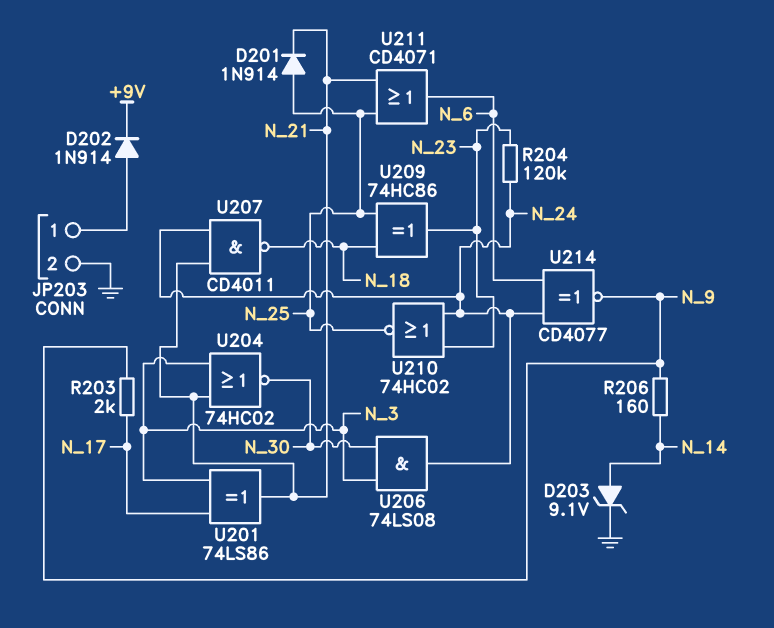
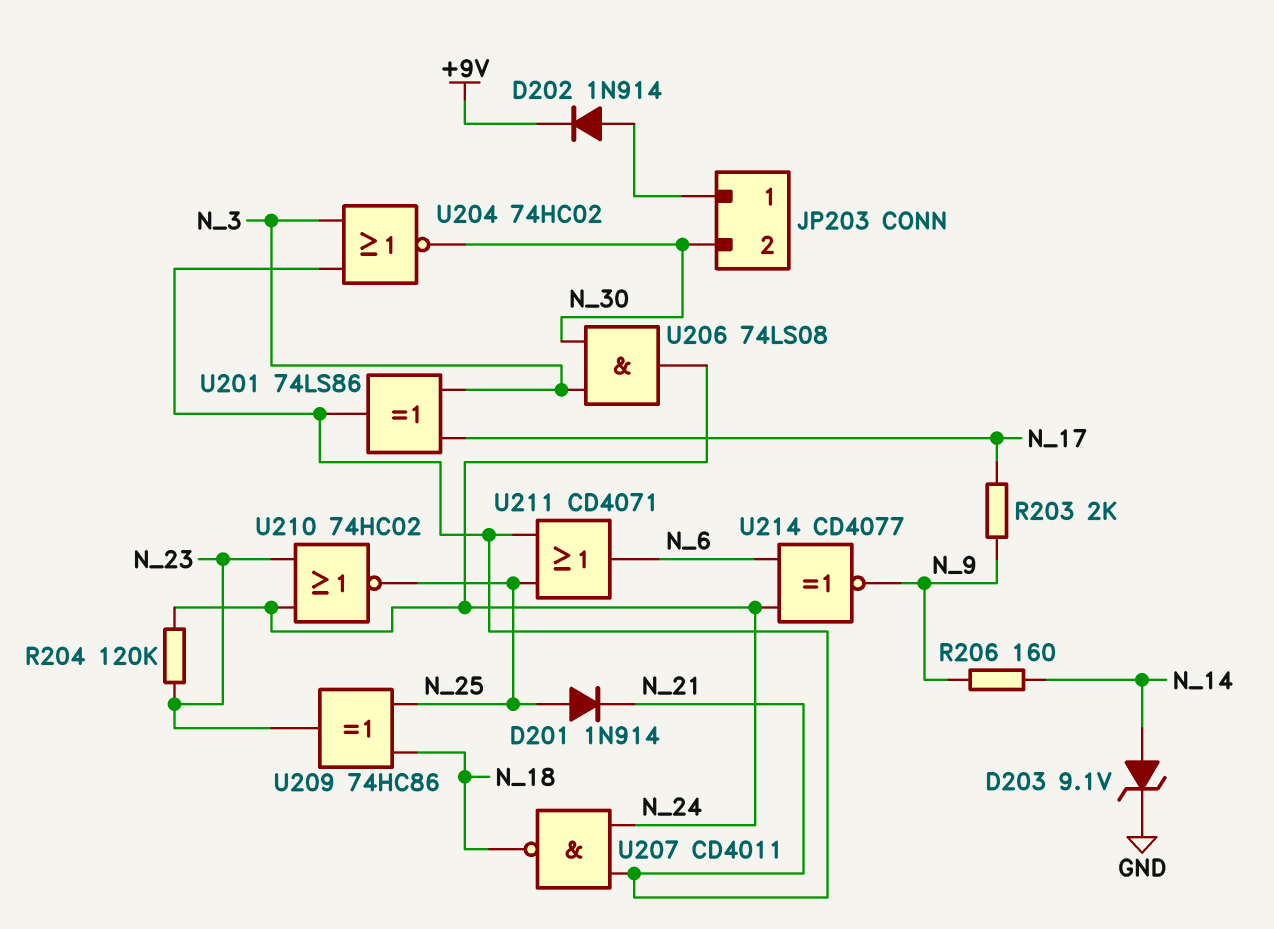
JP203 pin 2: GND -> N_30

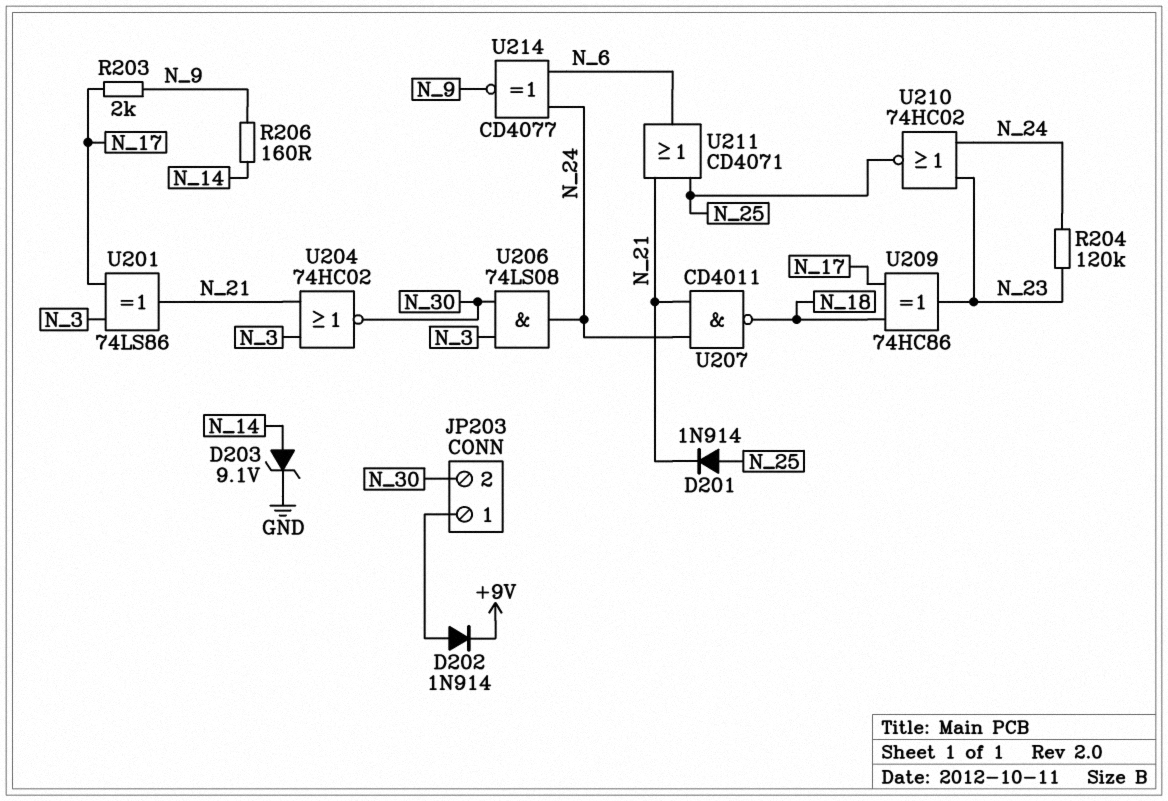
U209: XOR 74HC86 (in N_18, in N_25, out N_23) -> XOR 74HC86 (in N_17, in N_18, out N_23)

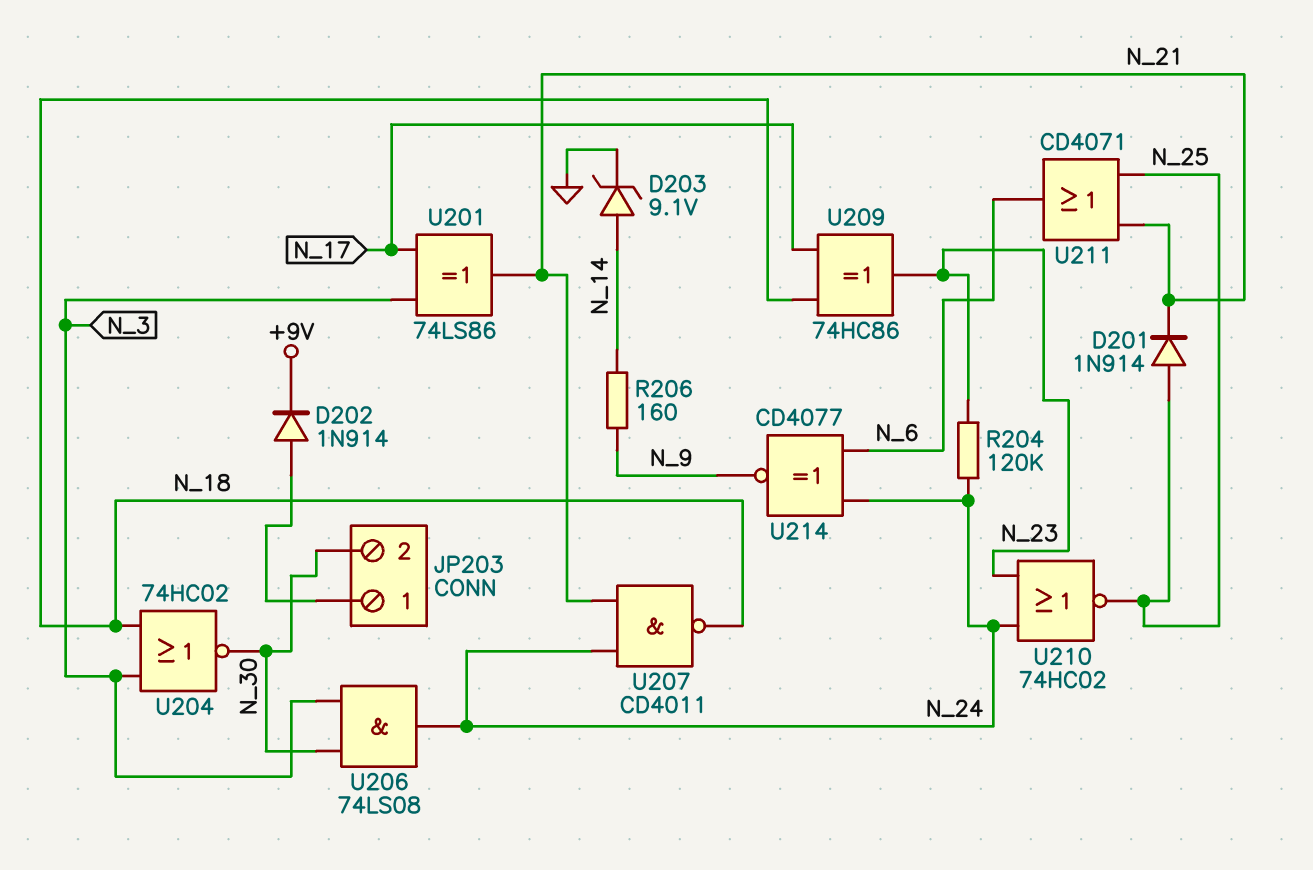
R203: 2k (N_9, N_17) -> none
U204: NOR 74HC02 (in N_3, in N_21, out N_30) -> NOR 74HC02 (in N_3, in N_18, out N_30)

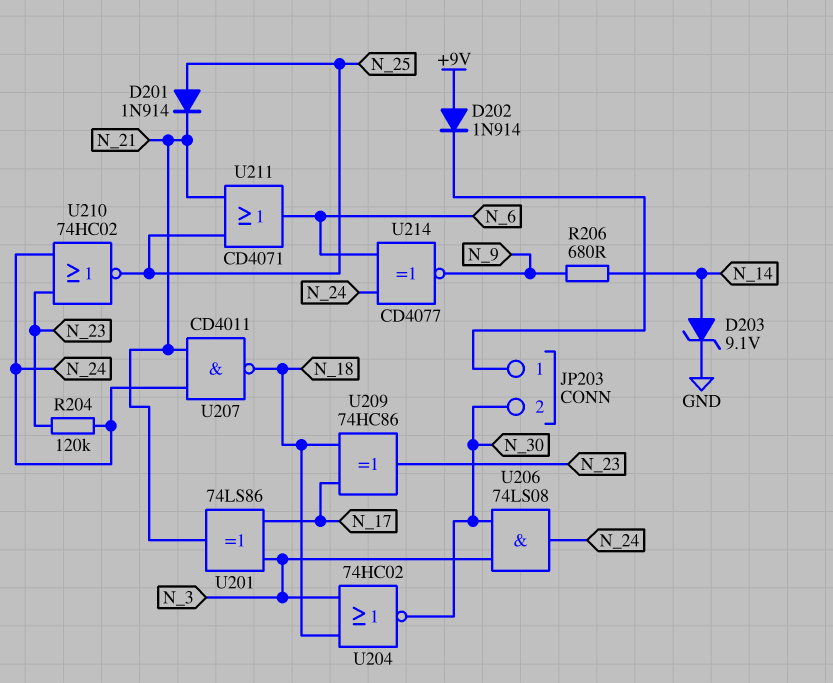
D202: diode 1N914 (A JP203/1, K +9V) -> diode 1N914 (A +9V, K JP203/1)
R206: 160 (N_9, N_14) -> 680 (N_9, N_14)

